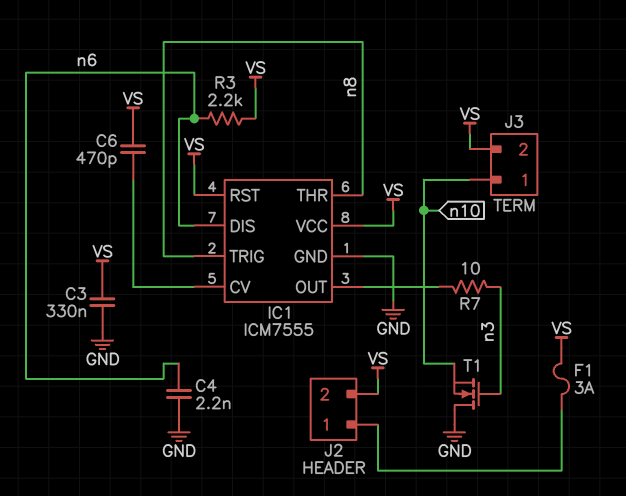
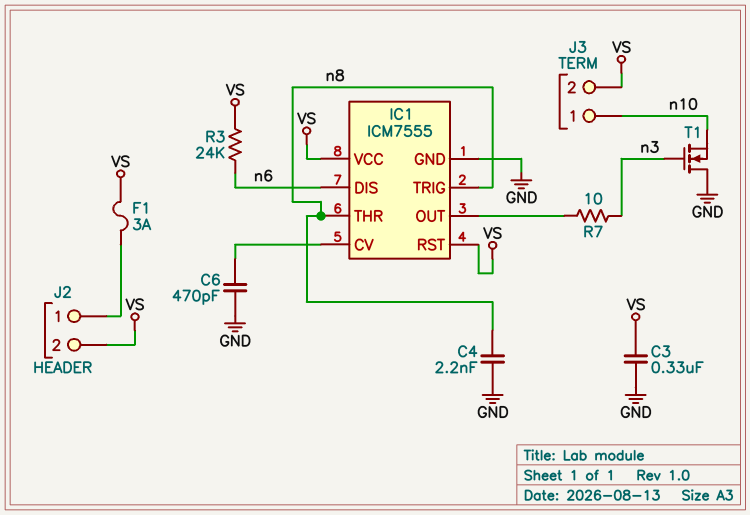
C4: 2.2nF (GND, n6) -> 2.2nF (GND, n8)
C6: 470pF (IC1/CV, VS) -> 470pF (GND, IC1/CV)
R3: 2.2k (VS, n6) -> 24k (VS, n6)

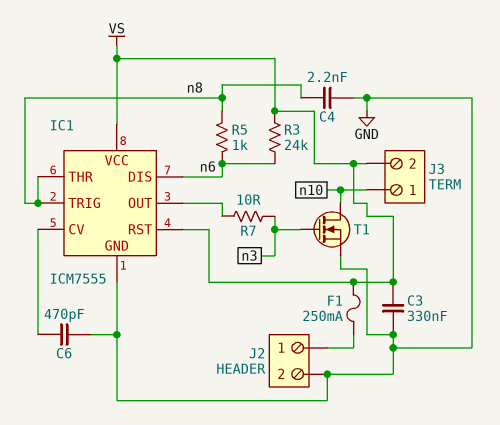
F1: 3A (J2/1, VS) -> 250mA (J2/1, VS)
J2 pin 2: VS -> GND
R5: none -> 1k (n6, n8)
T1: NMOS (G n3, D GND, S n10) -> NMOS (G n3, D n10, S GND)

